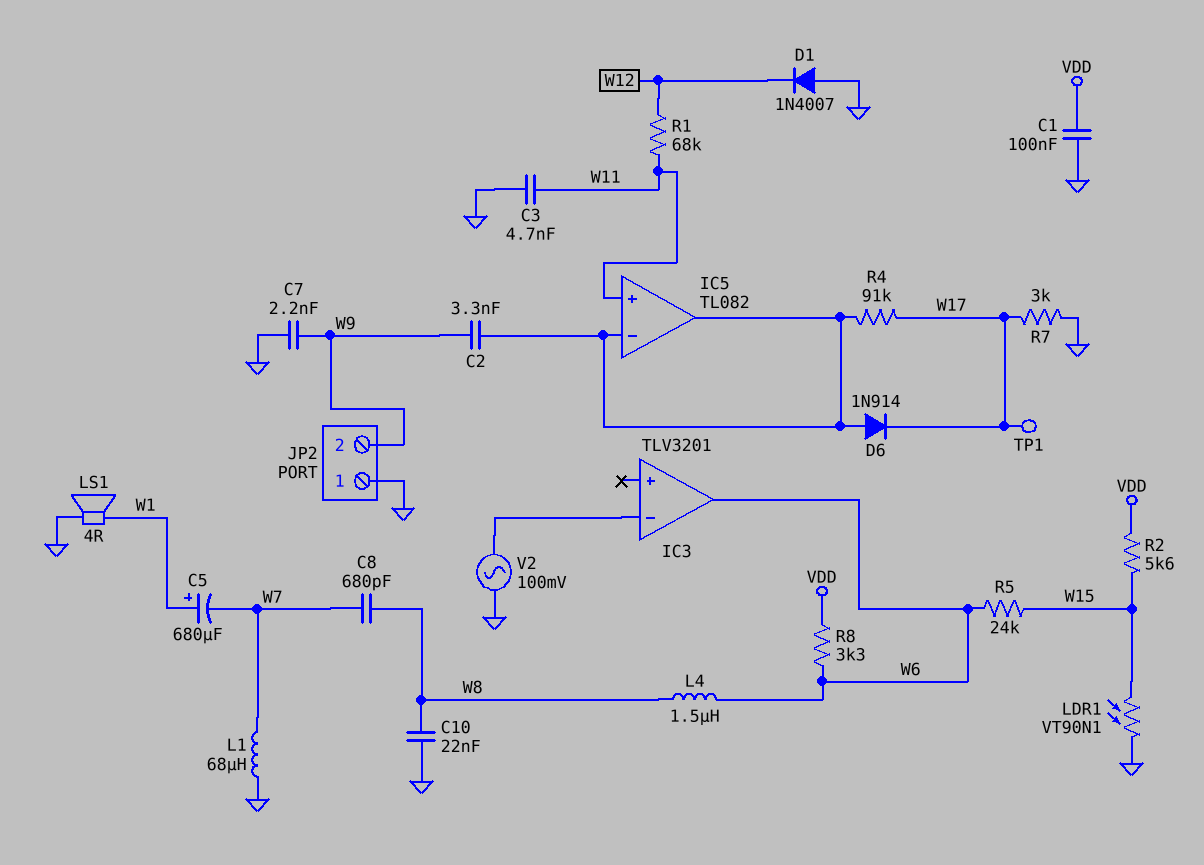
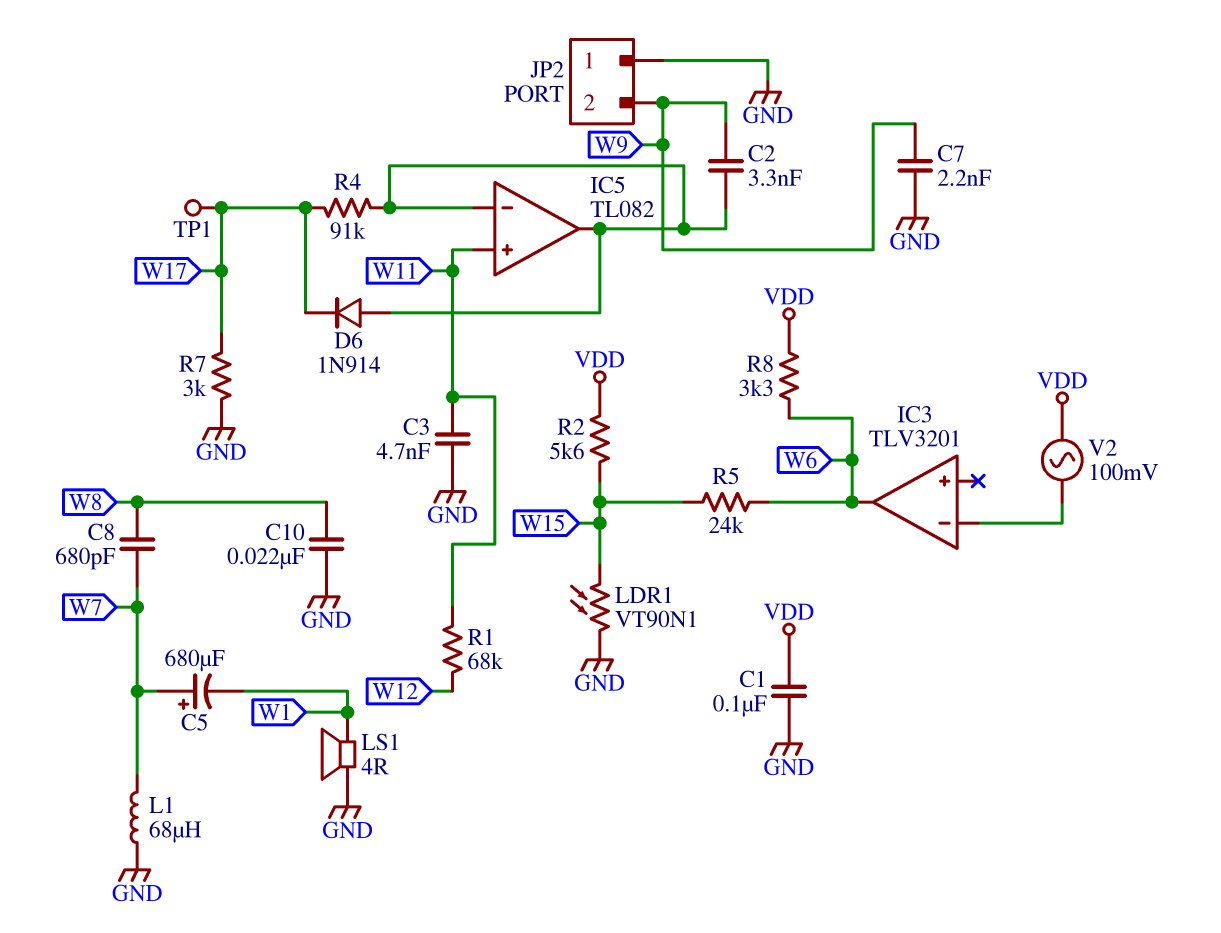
C5: 680uF (plus W1, minus W7) -> 680uF (plus W7, minus W1)
D1: diode 1N4007 (A GND, K W12) -> none
L4: 1.5uH (W6, W8) -> none
V2: AC 100mV (GND, IC3/in-) -> AC 100mV (IC3/in-, VDD)

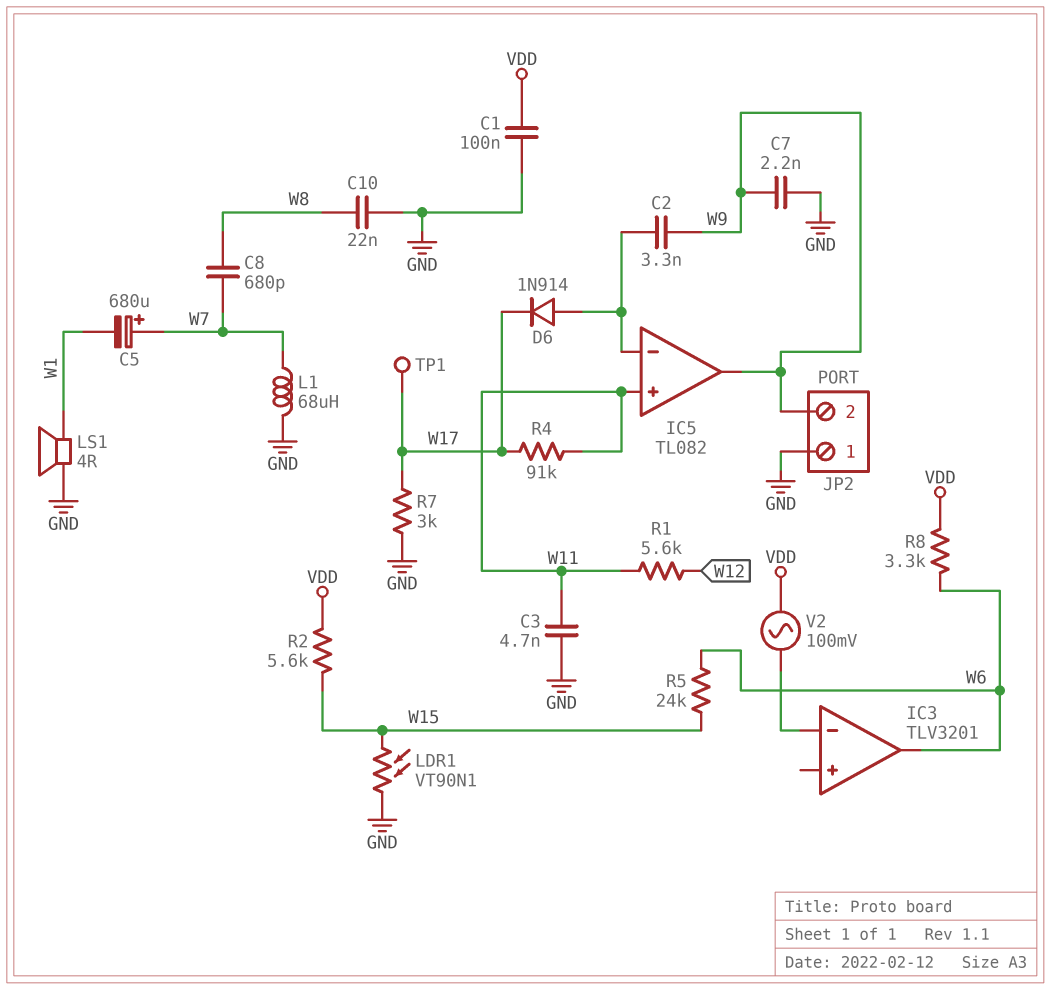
IC5 pin out: IC5/in- -> W9
R1: 68k (W11, W12) -> 5.6k (W11, W12)
R4: 91k (IC5/in-, W17) -> 91k (W11, W17)

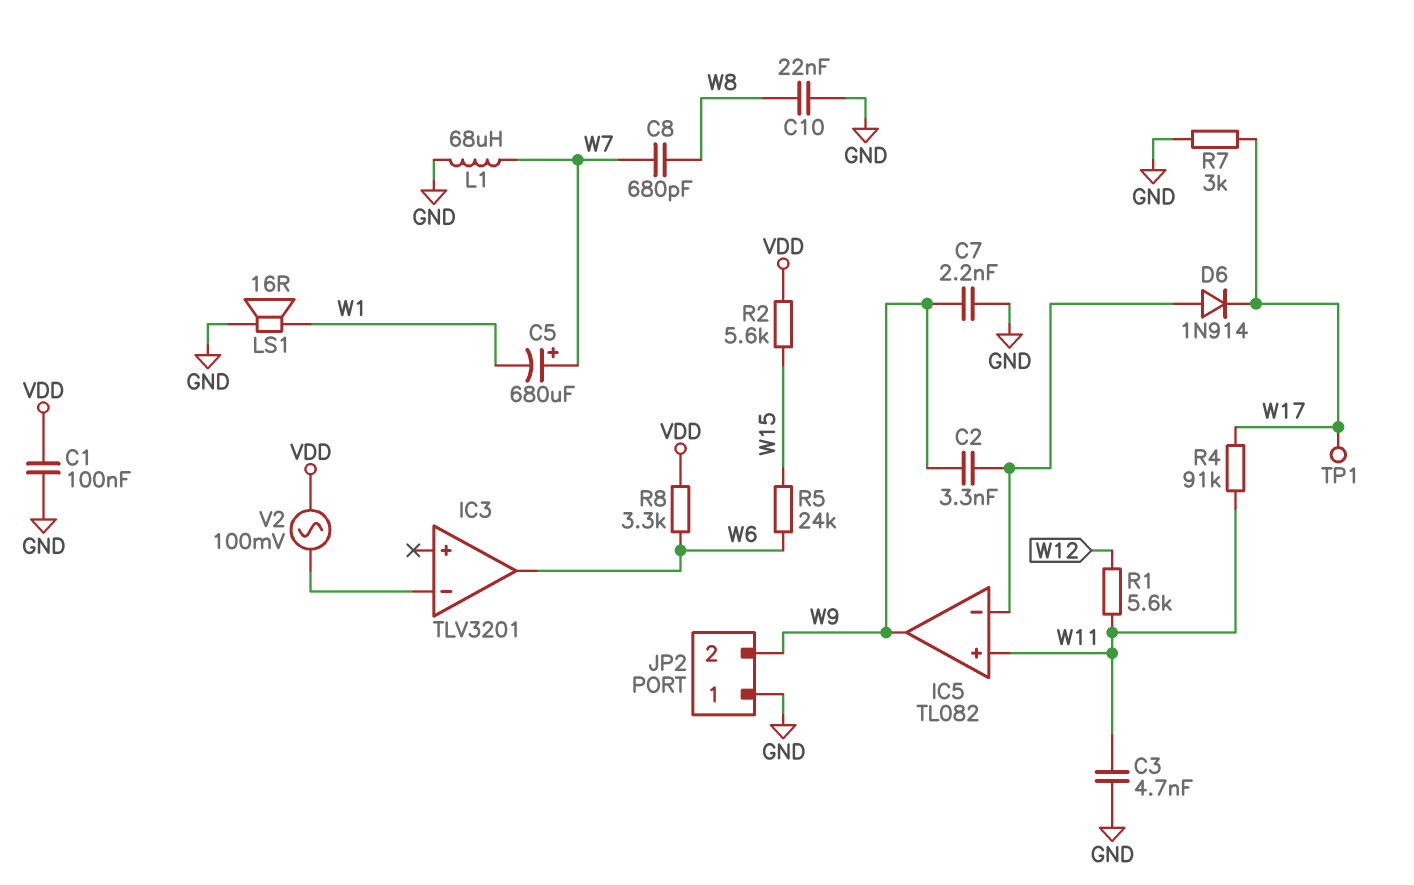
LDR1: VT90N1 (GND, W15) -> none
LS1: speaker 4R (GND, W1) -> speaker 16R (GND, W1)

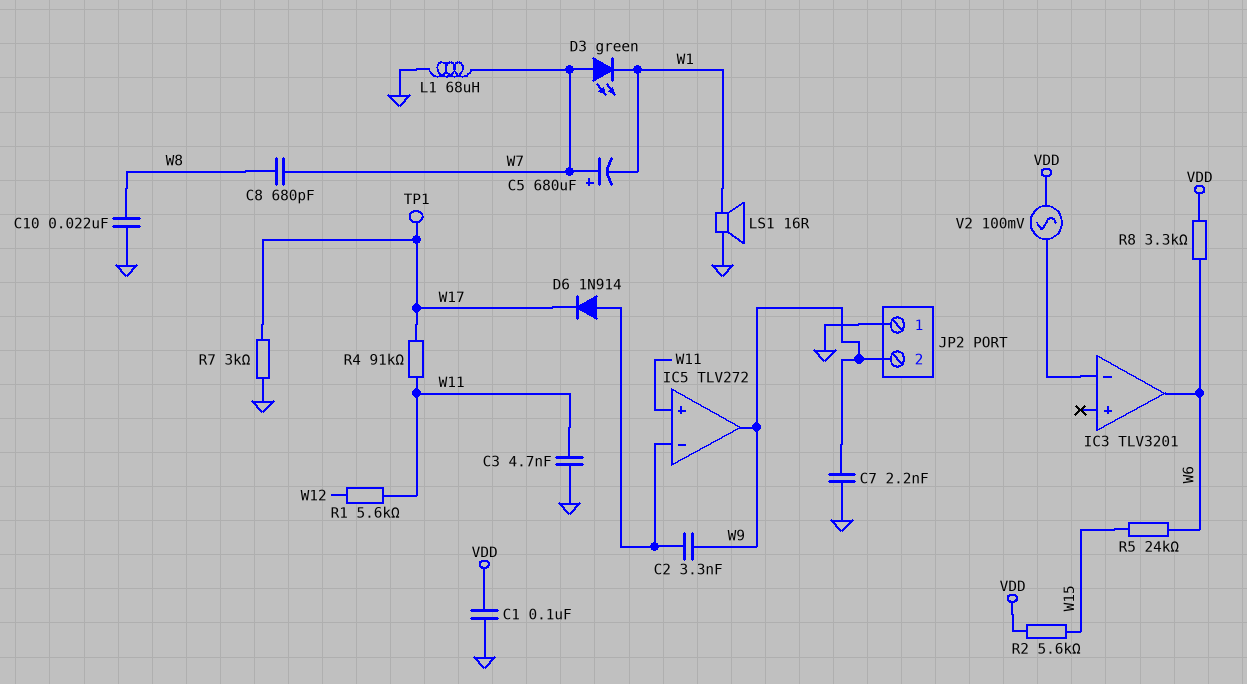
D3: none -> LED green (A W7, K W1)
IC5: TL082 -> TLV272

